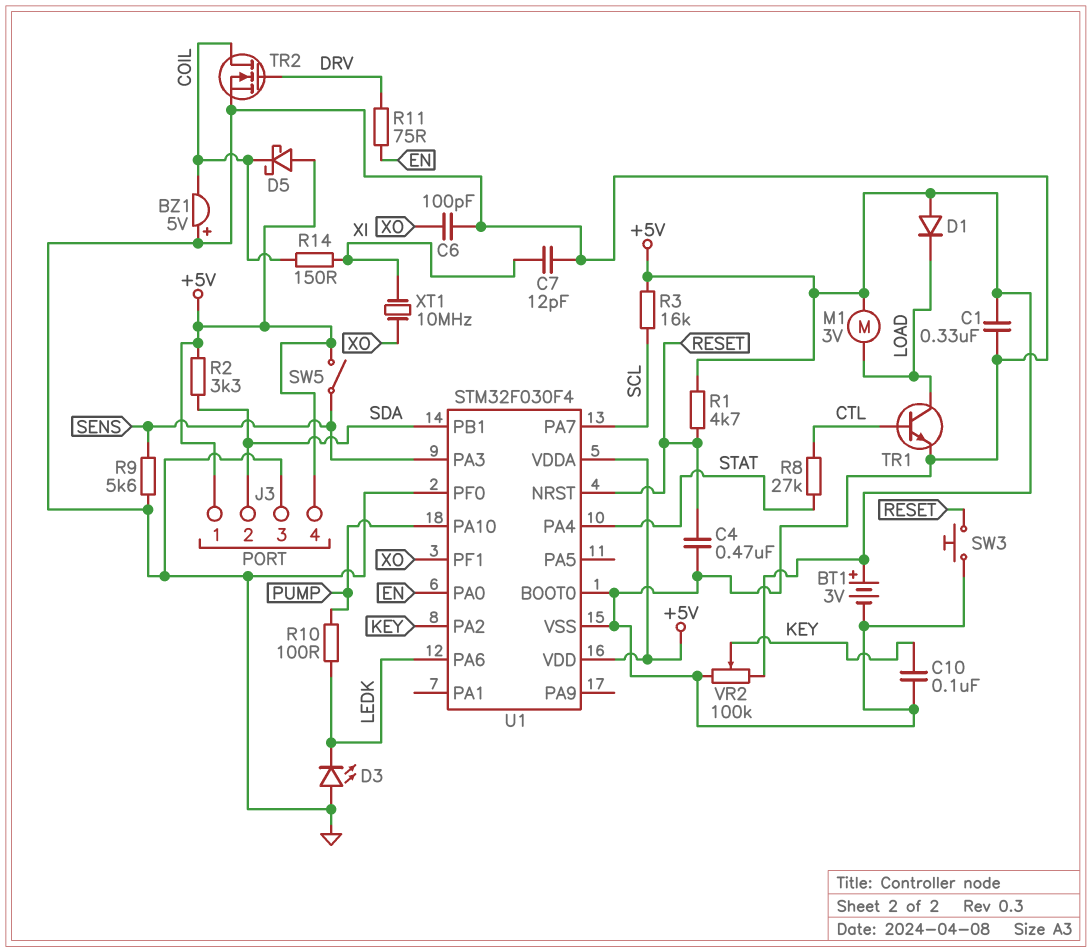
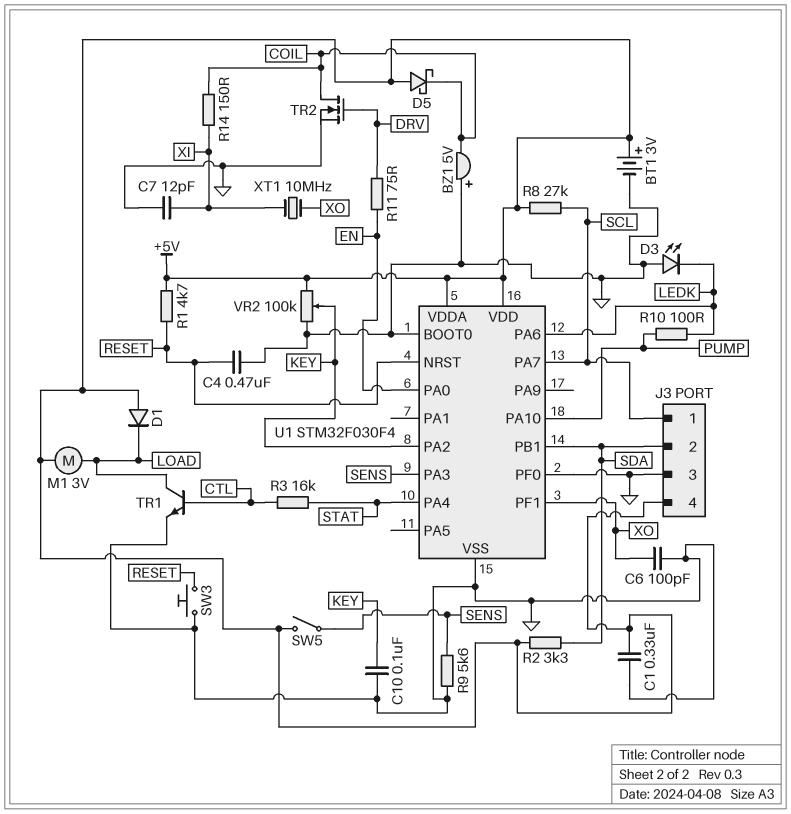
J3 pin 1: +5V -> SCL
R3: 16k (+5V, SCL) -> 16k (CTL, STAT)
R8: 27k (CTL, STAT) -> 27k (+5V, SCL)

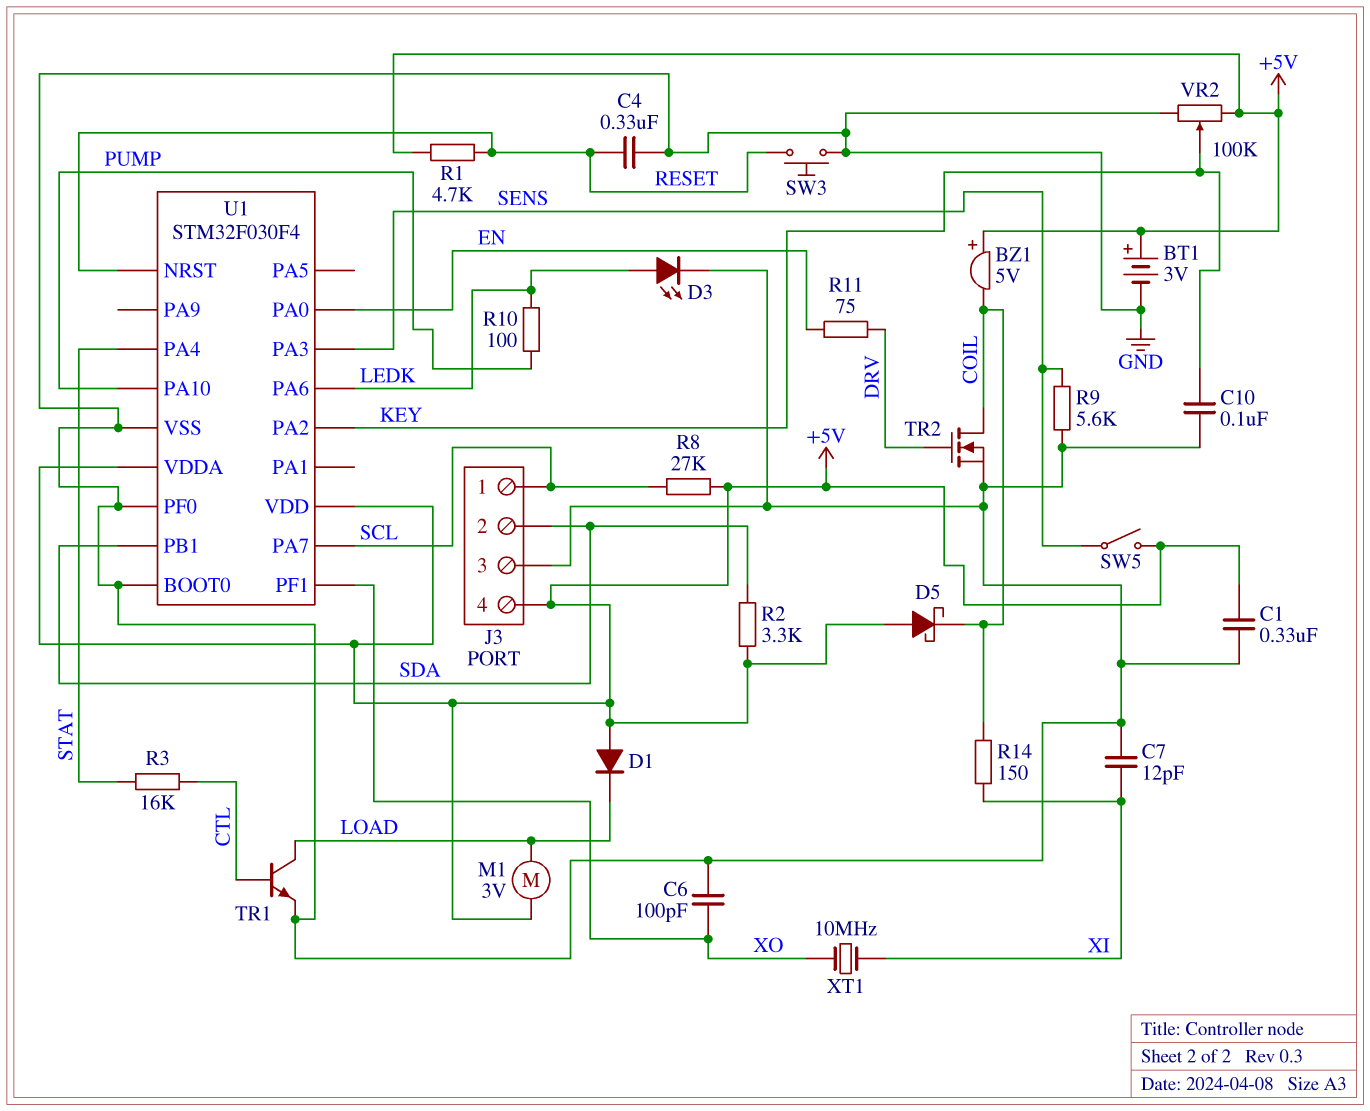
BZ1: buzzer 5V (plus GND, minus COIL) -> buzzer 5V (plus +5V, minus COIL)
C4: 470nF (GND, RESET) -> 330nF (GND, RESET)
D3: LED (A GND, K LEDK) -> LED (A LEDK, K GND)

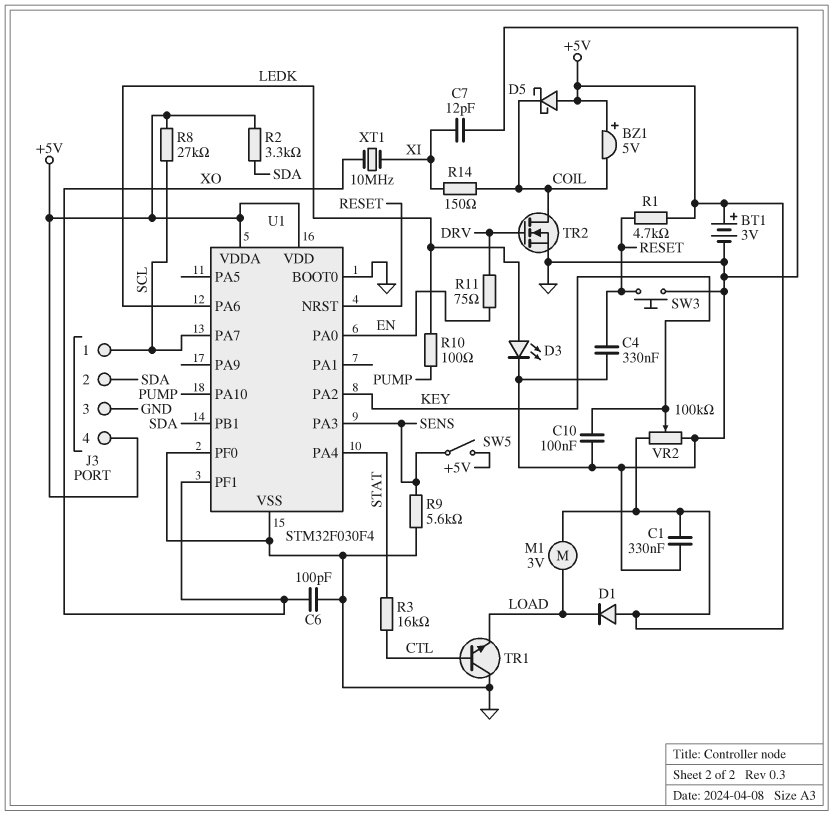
TR1: NPN (B CTL, C LOAD, E GND) -> NPN (B CTL, C GND, E LOAD)

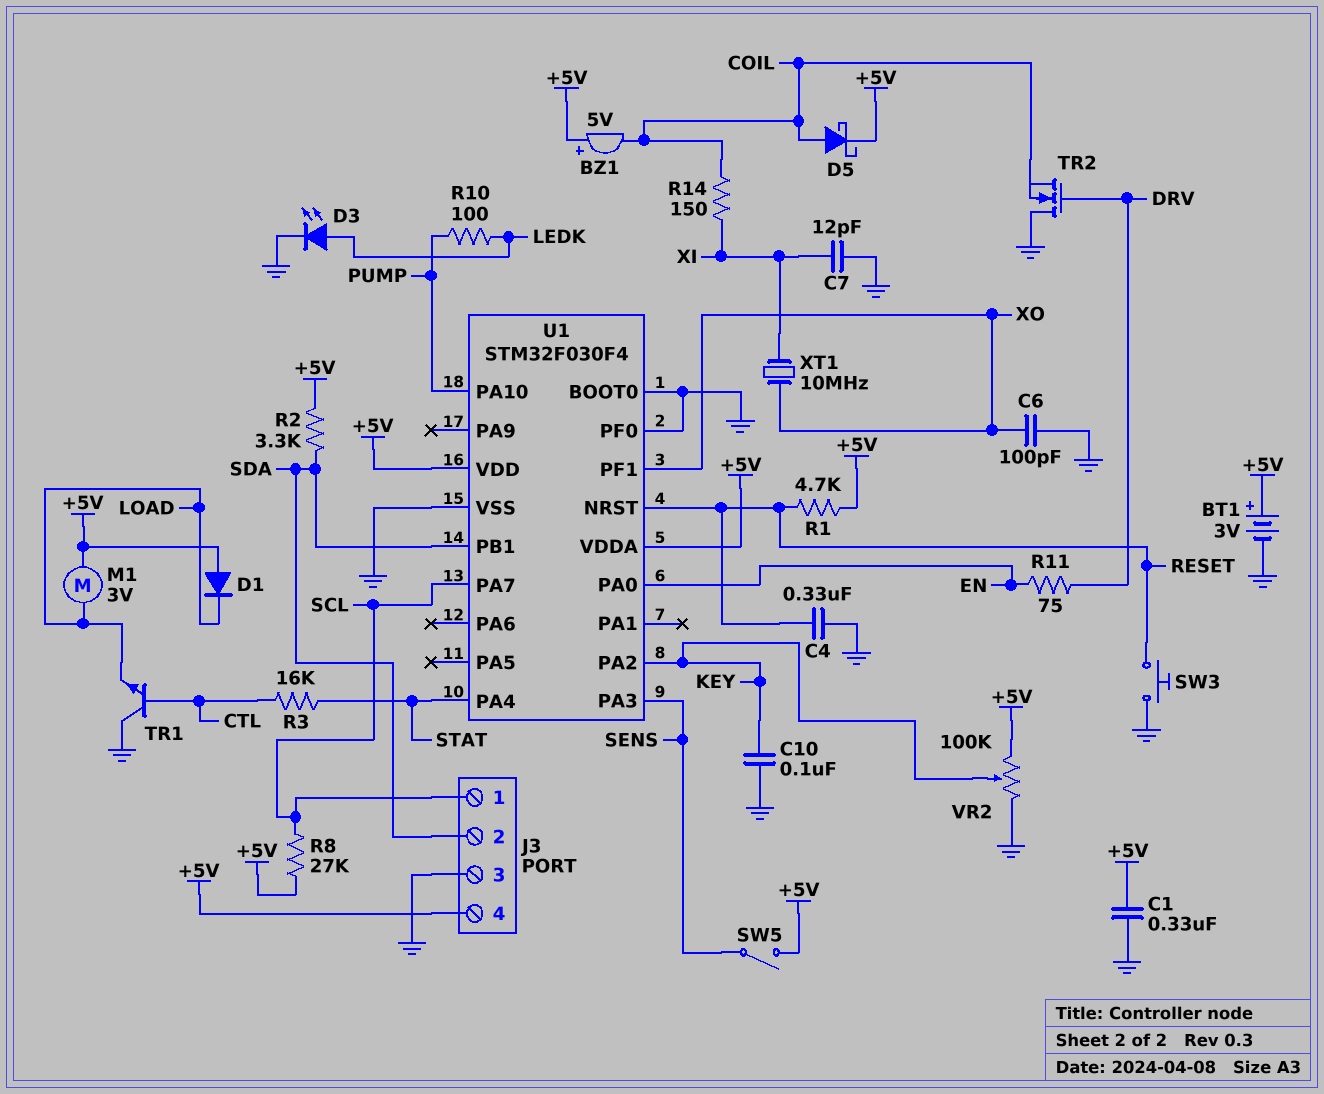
D5: schottky (A +5V, K COIL) -> schottky (A COIL, K +5V)
R9: 5.6k (GND, SENS) -> none
TR2: NMOS (G DRV, D COIL, S GND) -> NMOS (G DRV, D GND, S COIL)
U1 pin PA6: LEDK -> none

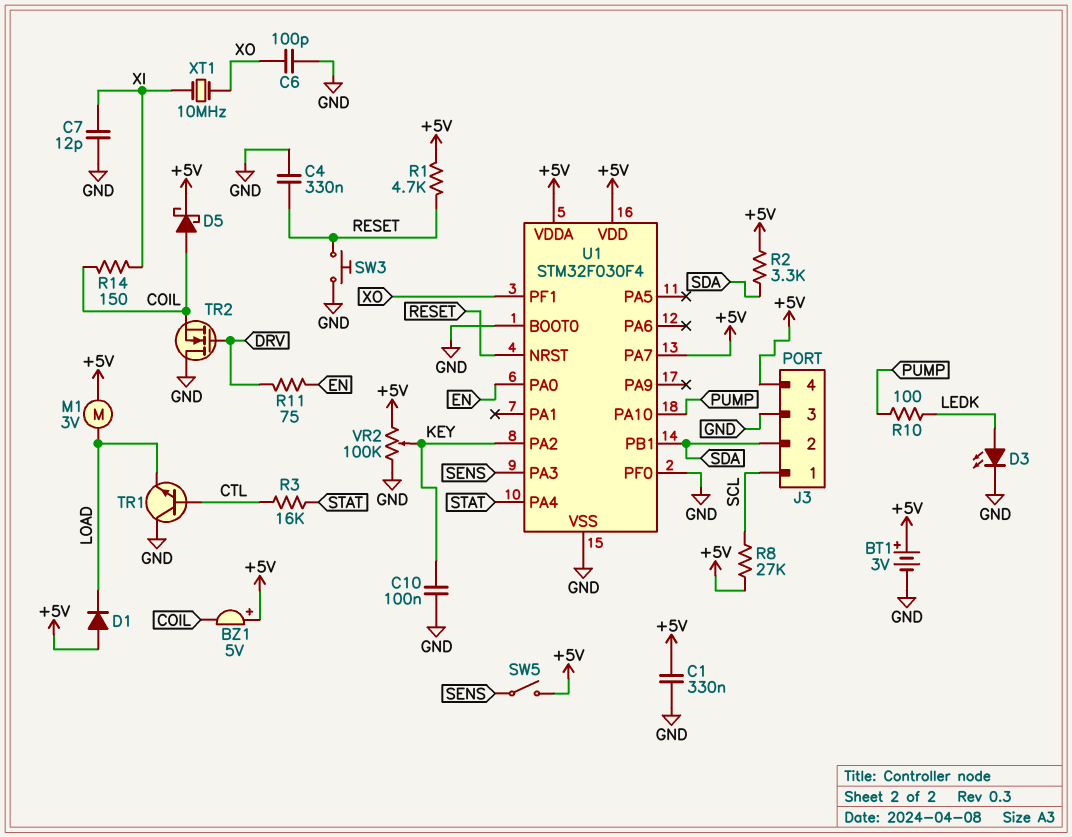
U1 pin PA7: SCL -> +5V

